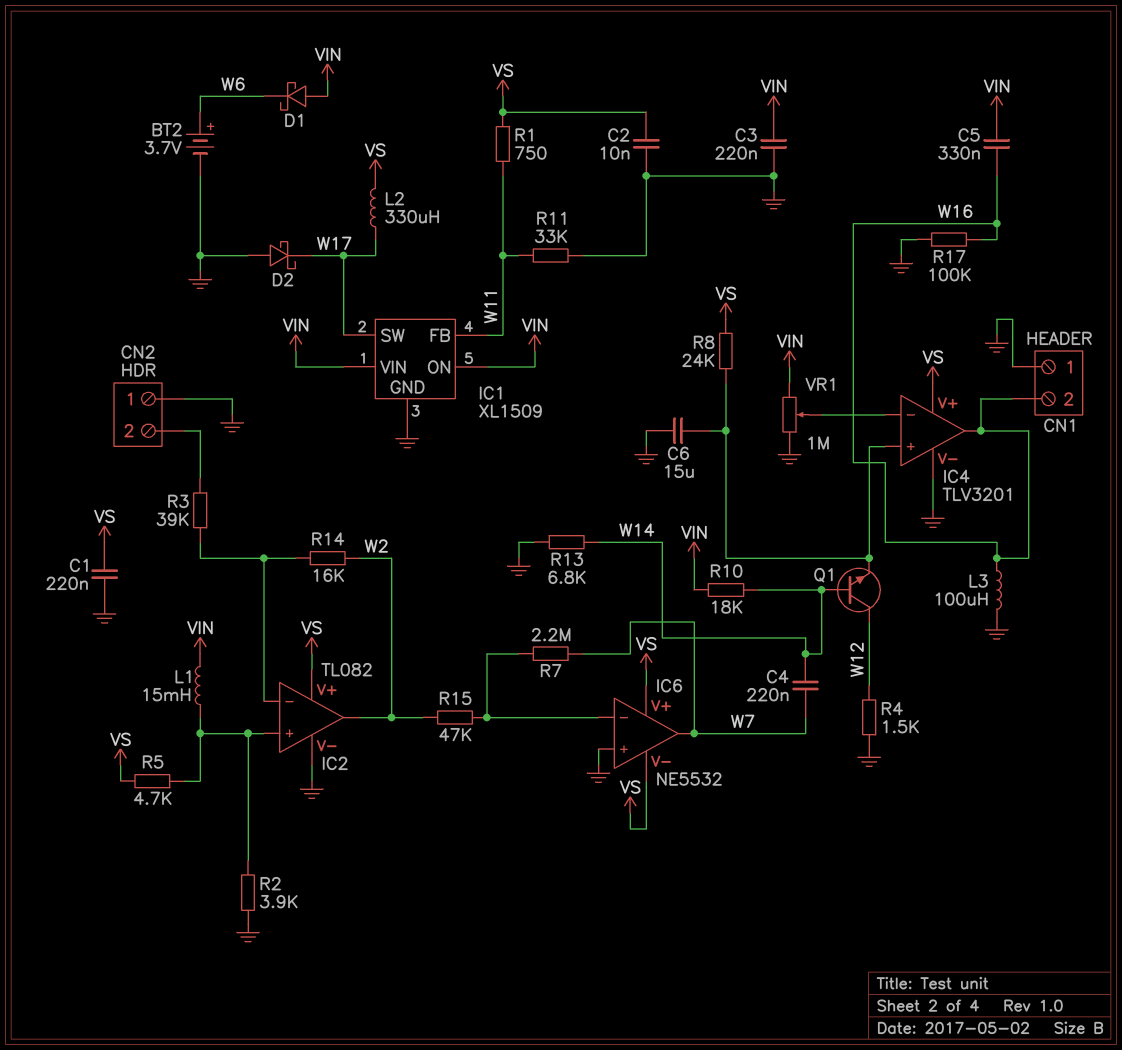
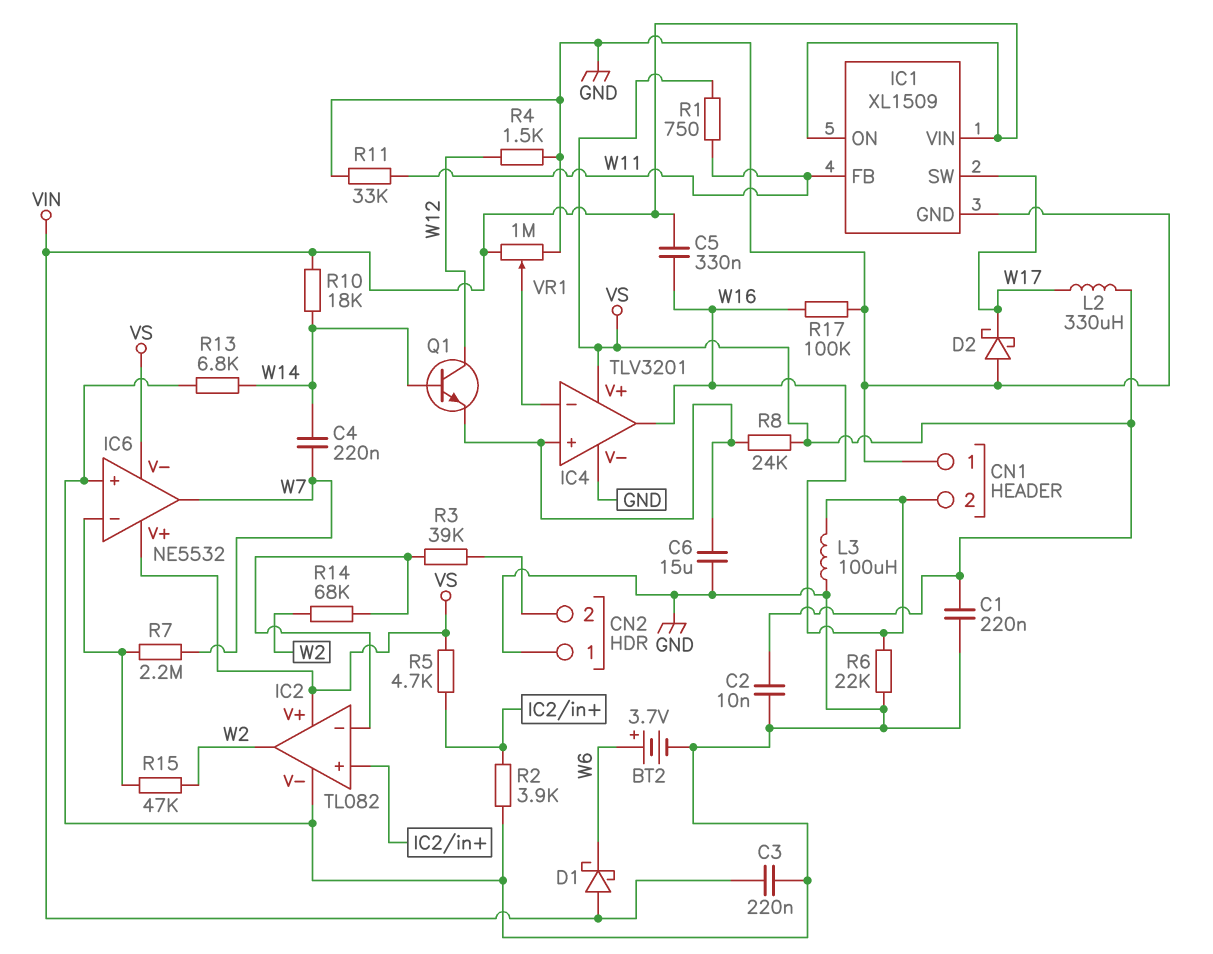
L1: 15mH (IC2/in+, VIN) -> none
R6: none -> 22k (GND, W16)
R14: 16k (IC2/in-, W2) -> 68k (IC2/in-, W2)

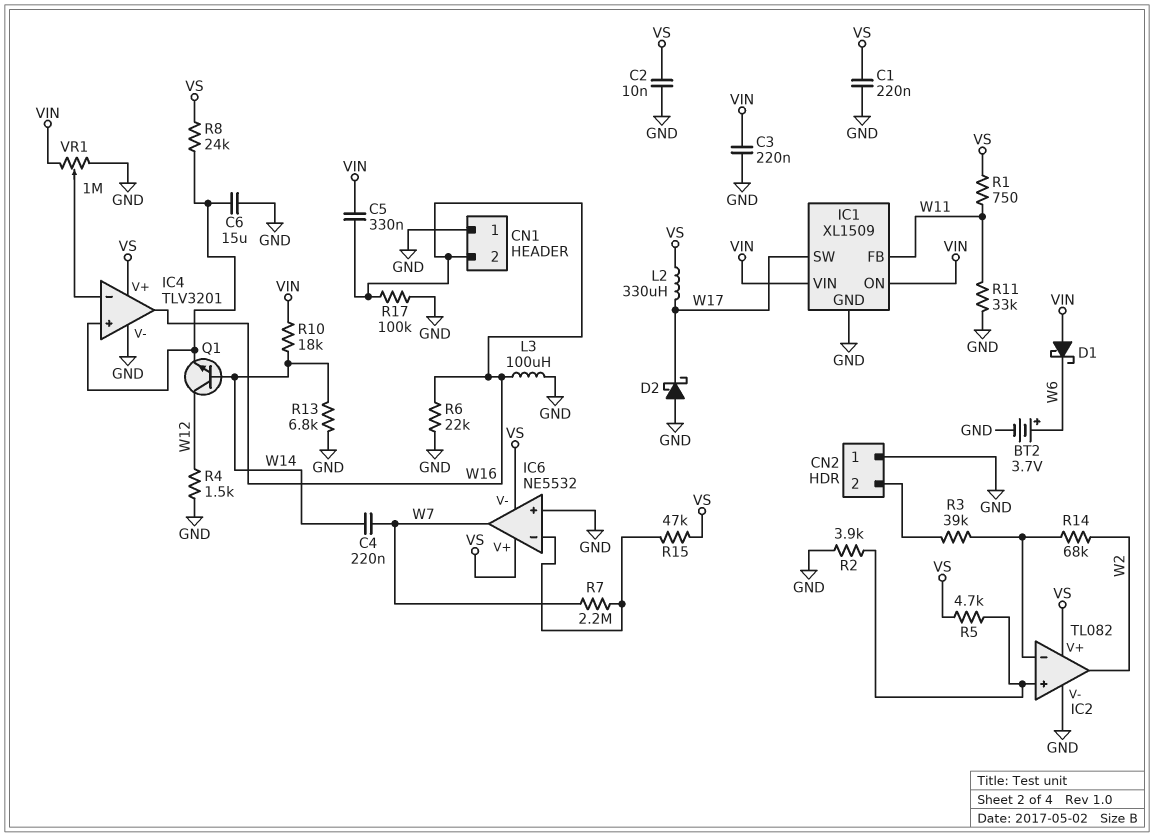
R15: 47k (IC6/in-, W2) -> 47k (IC6/in-, VS)

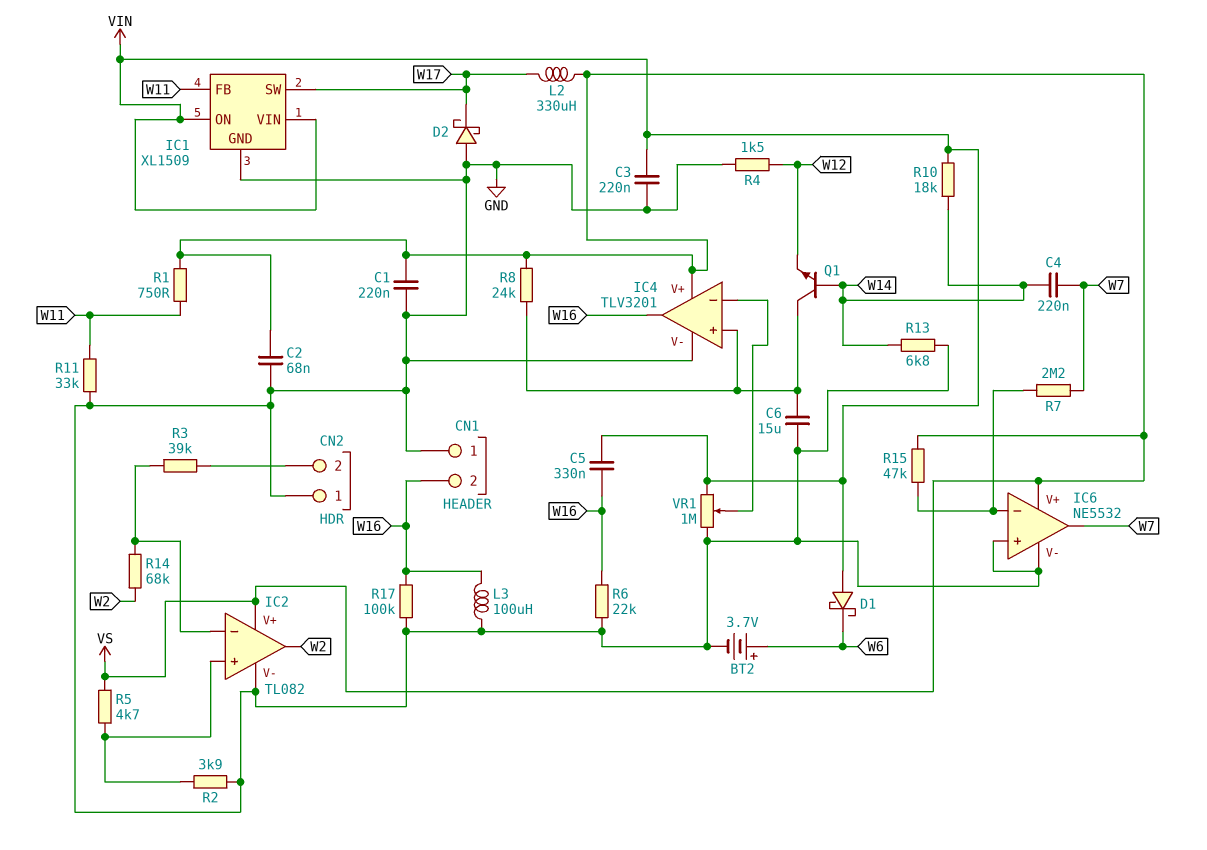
C2: 10nF (GND, VS) -> 68nF (GND, VS)
IC6 pin V-: VS -> GND
Q1: NPN (B W14, C W12, E IC4/in+) -> NPN (B W14, C IC4/in+, E W12)

